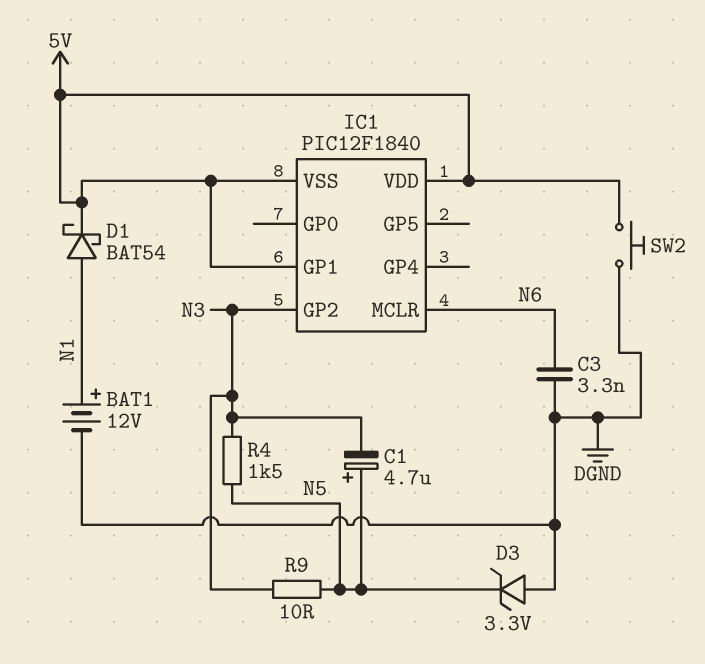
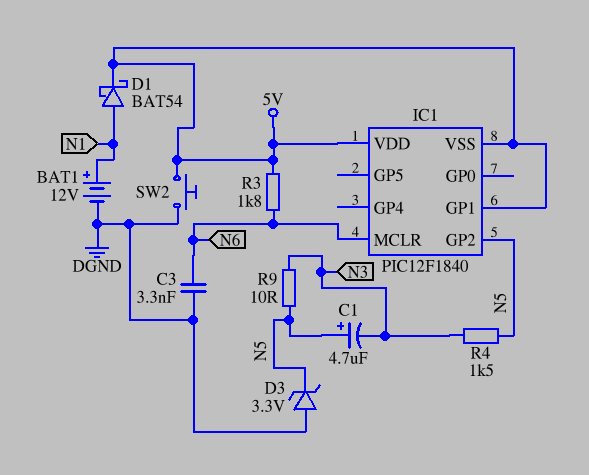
IC1 pin GP2: N3 -> N5
R3: none -> 1.8k (5V, N6)

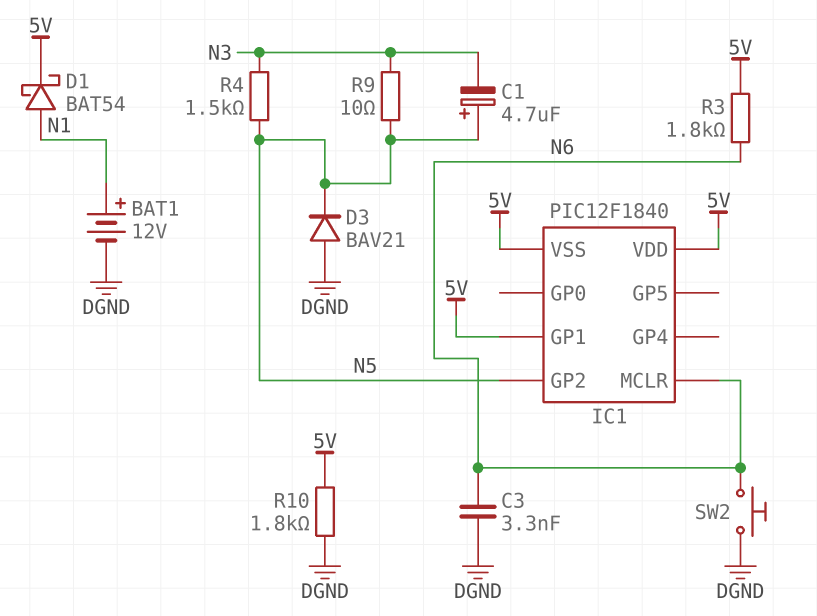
D3: zener 3.3V (A DGND, K N5) -> diode BAV21 (A DGND, K N5)
R10: none -> 1.8k (5V, DGND)
SW2: button (5V, DGND) -> button (DGND, N6)

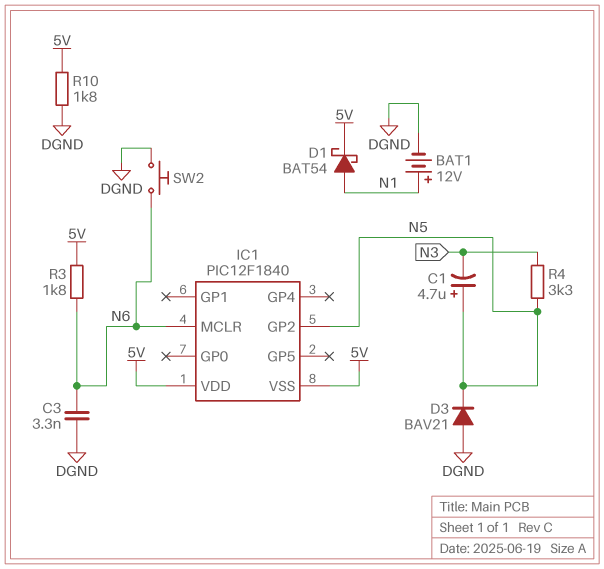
IC1 pin GP1: 5V -> none
R4: 1.5k (N3, N5) -> 3.3k (N3, N5)
R9: 10 (N3, N5) -> none

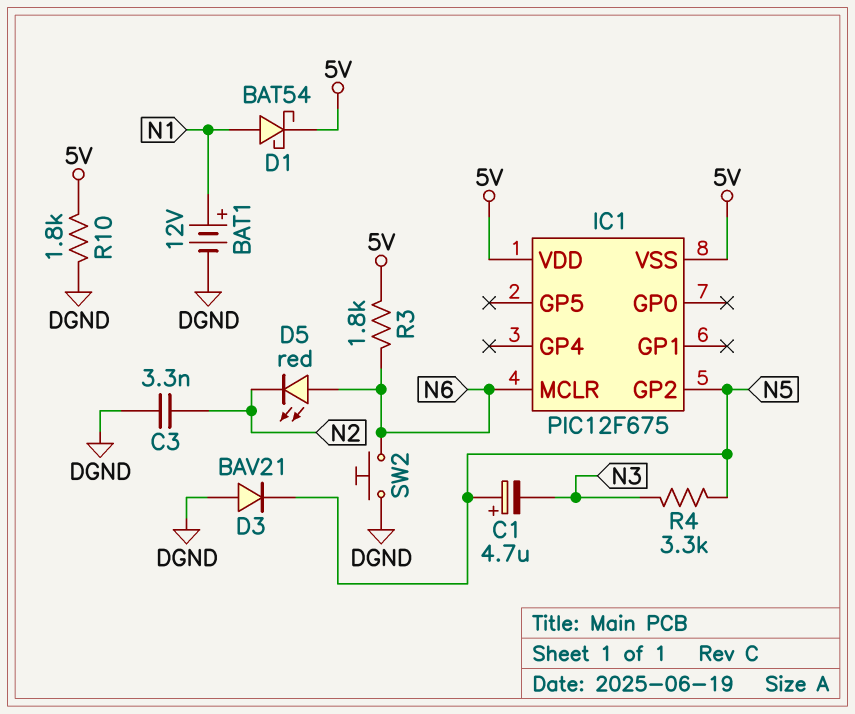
C3: 3.3nF (DGND, N6) -> 3.3nF (DGND, N2)
D5: none -> LED red (A N6, K N2)
IC1: PIC12F1840 -> PIC12F675

